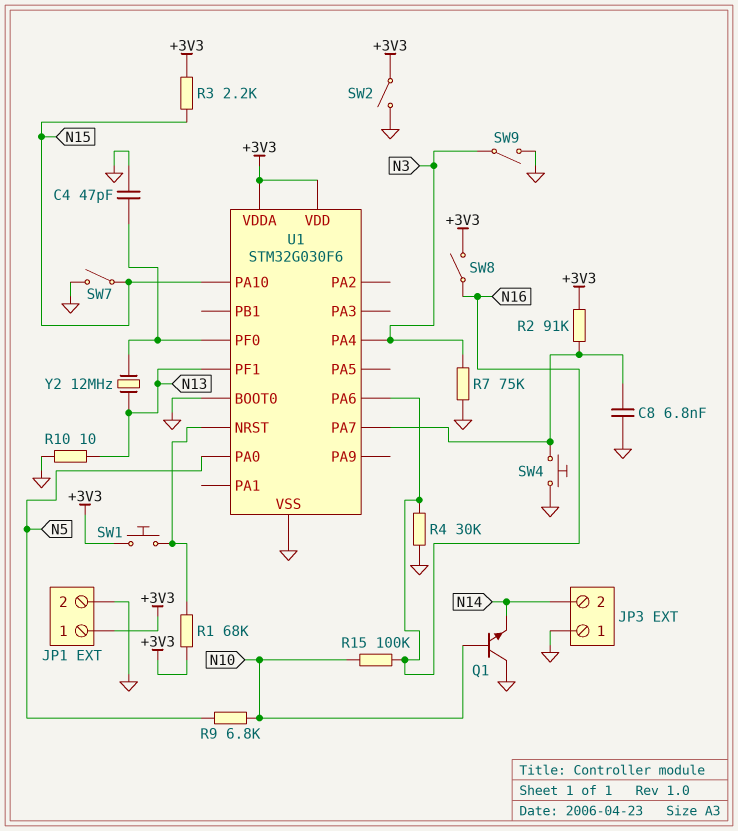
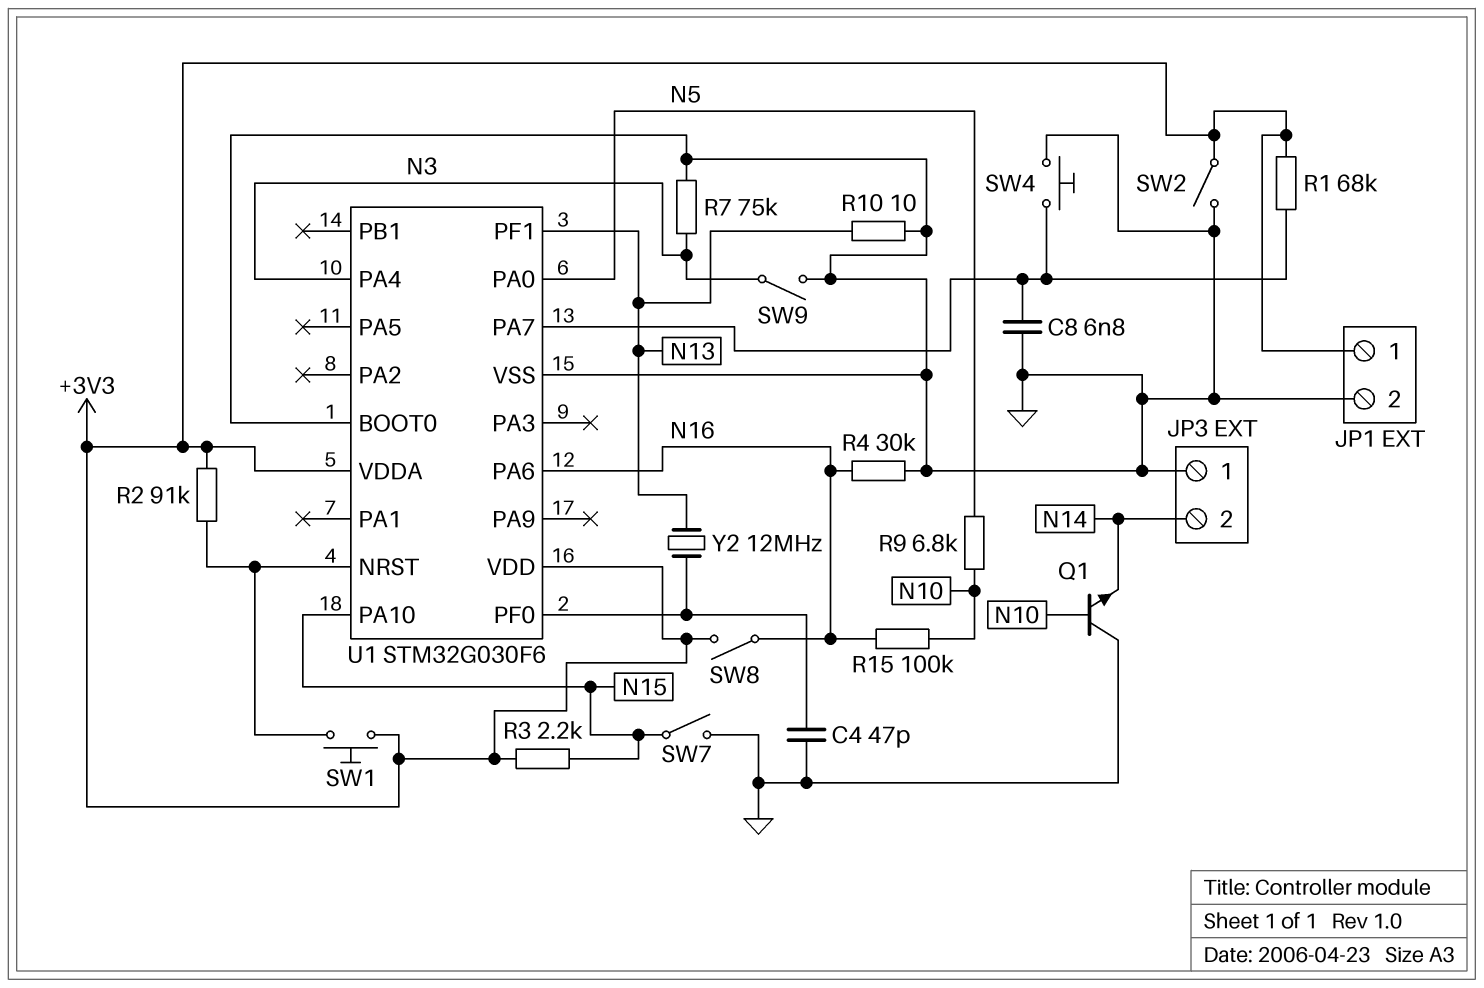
R1: 68k (+3V3, U1/NRST) -> 68k (+3V3, U1/PA7)
R2: 91k (+3V3, U1/PA7) -> 91k (+3V3, U1/NRST)

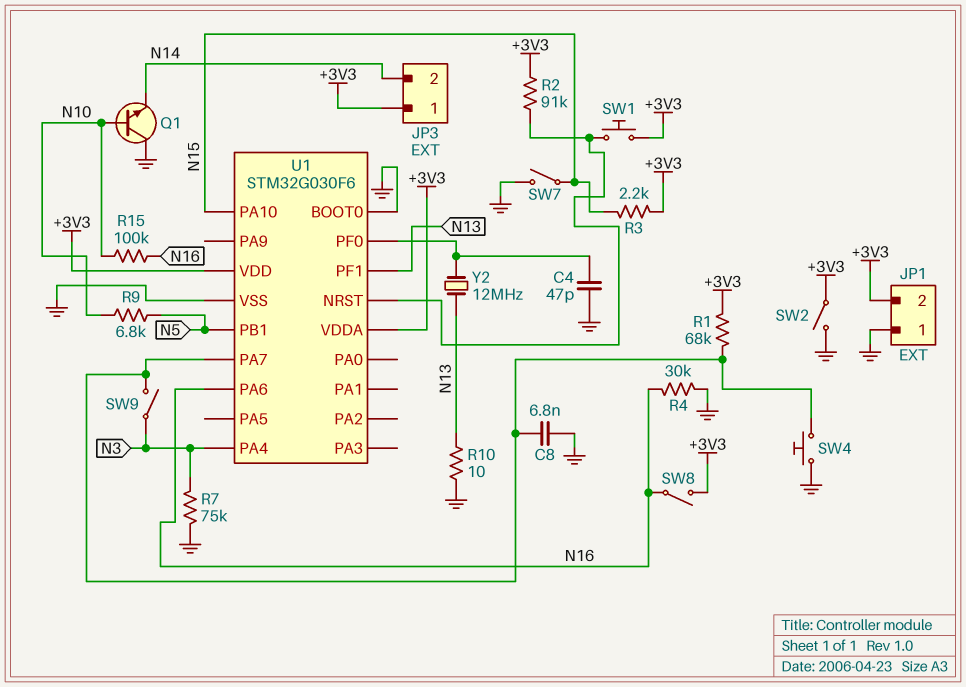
JP1 pin 1: +3V3 -> GND
JP1 pin 2: GND -> +3V3
JP3 pin 1: GND -> +3V3
SW9: switch (GND, N3) -> switch (N3, U1/PA7)
U1 pin PA0: N5 -> none
U1 pin PB1: none -> N5

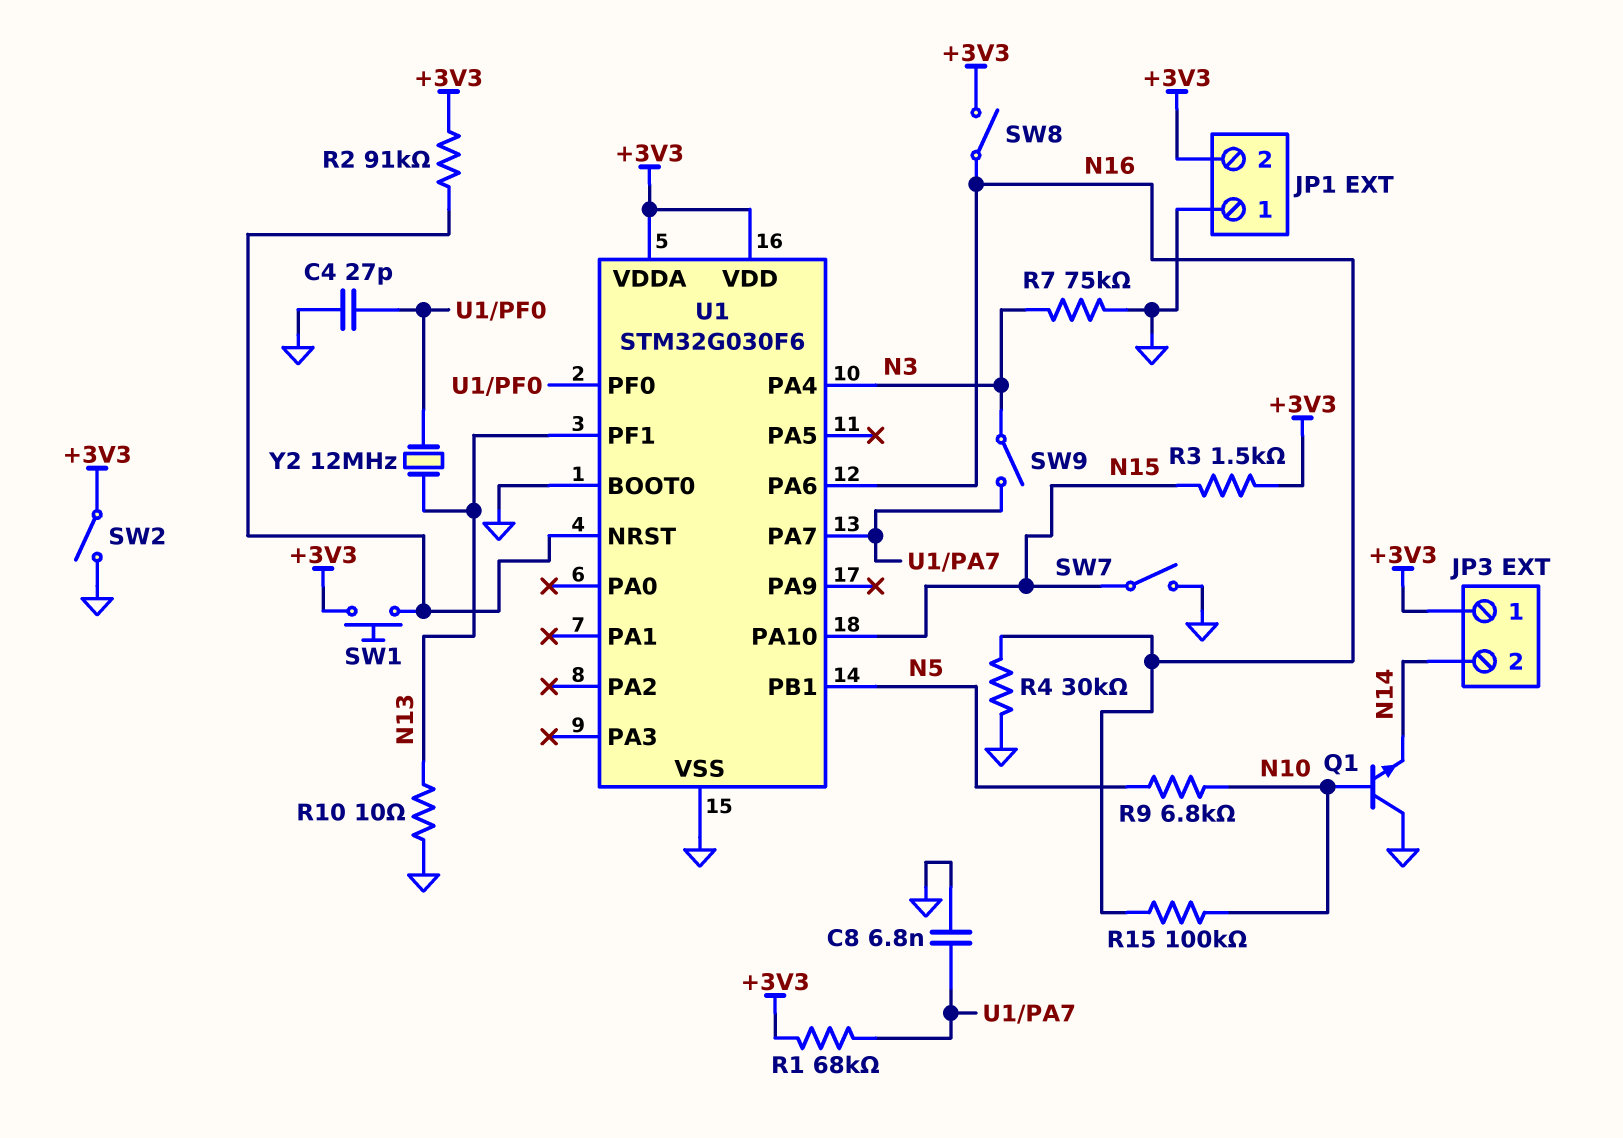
C4: 47pF (GND, U1/PF0) -> 27pF (GND, U1/PF0)
R3: 2.2k (+3V3, N15) -> 1.5k (+3V3, N15)
SW4: button (GND, U1/PA7) -> none

